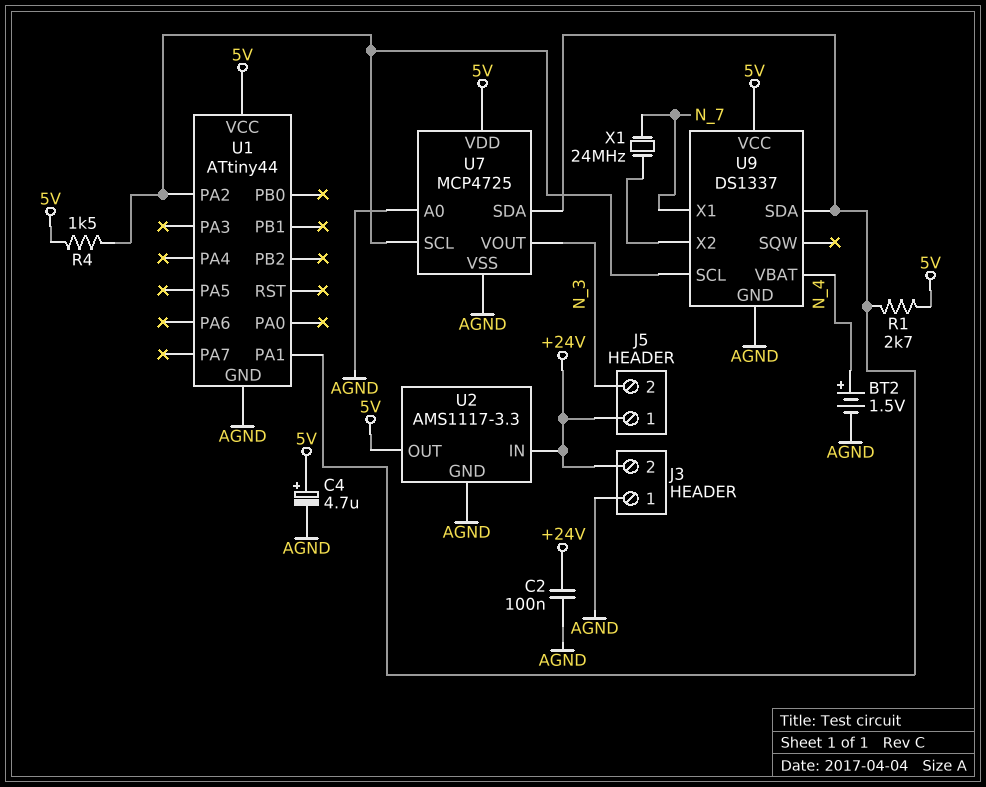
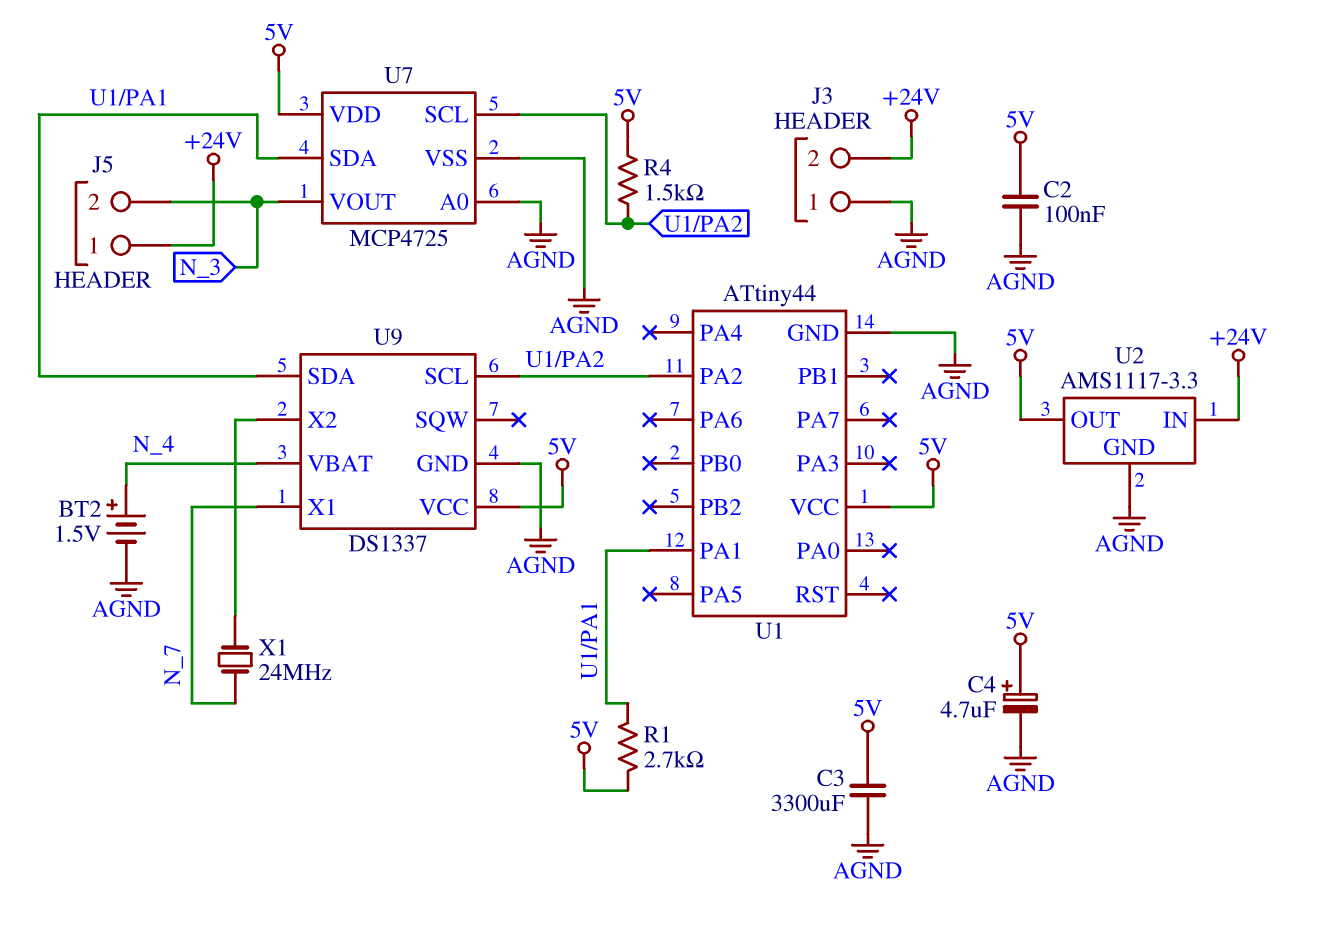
C2: 100nF (+24V, AGND) -> 100nF (5V, AGND)
C3: none -> 3300uF (5V, AGND)

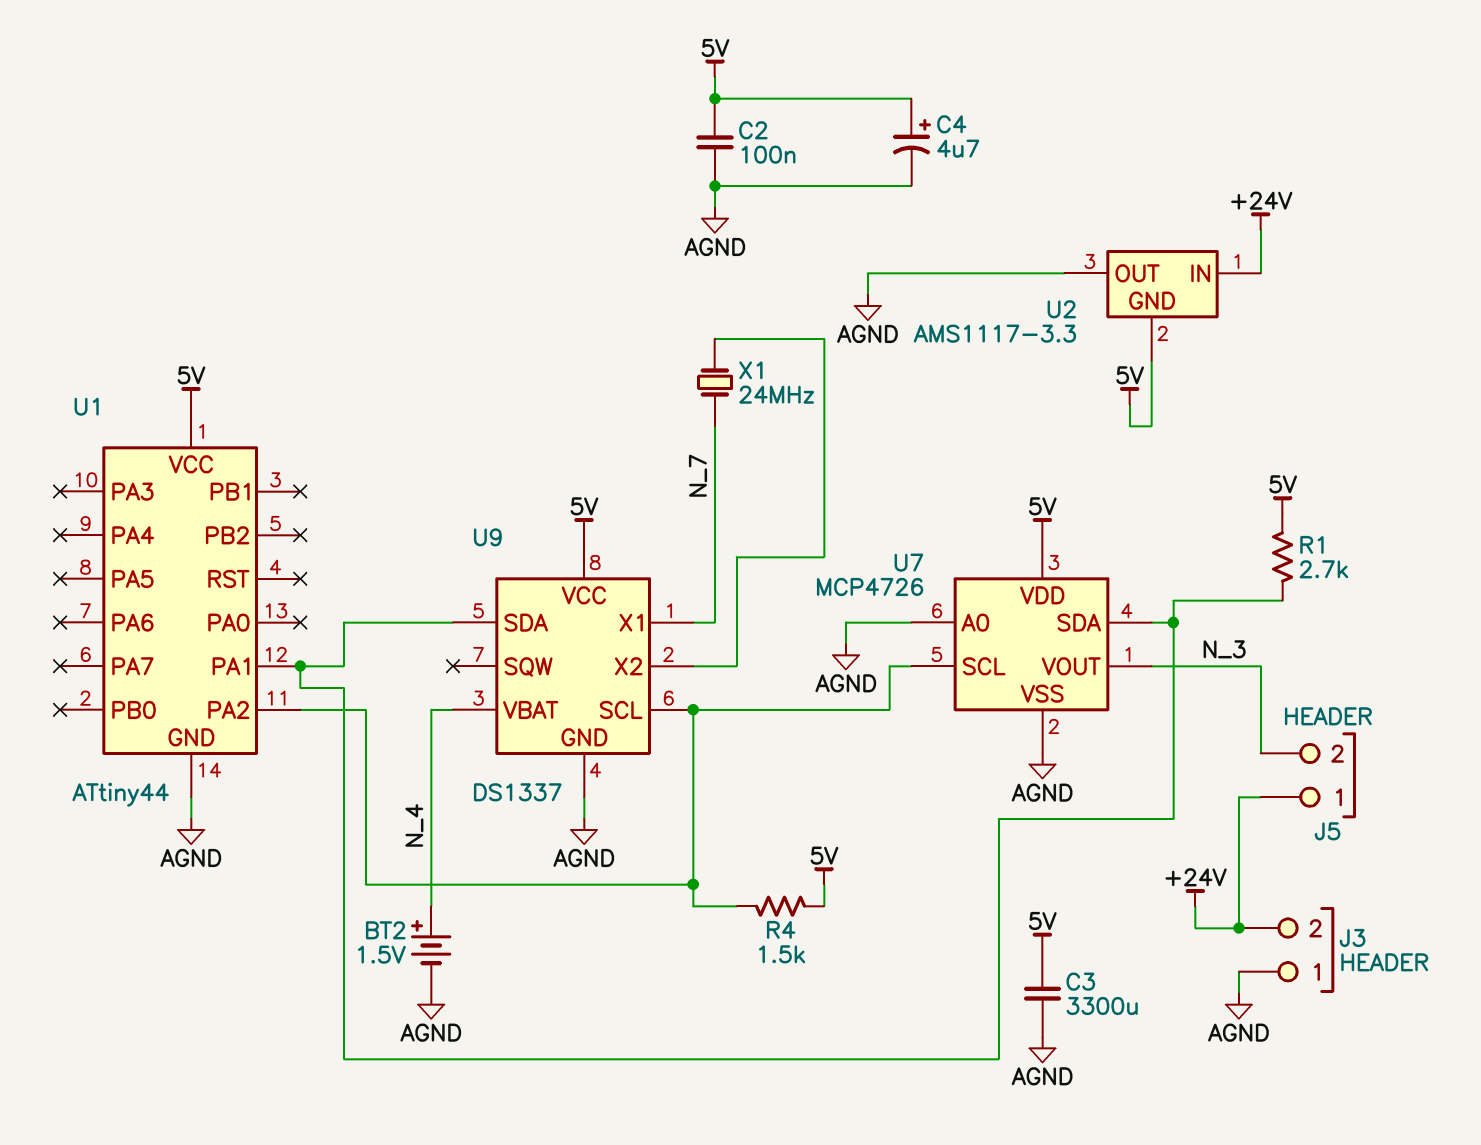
U2 pin GND: AGND -> 5V
U2 pin OUT: 5V -> AGND
U7: MCP4725 -> MCP4726

